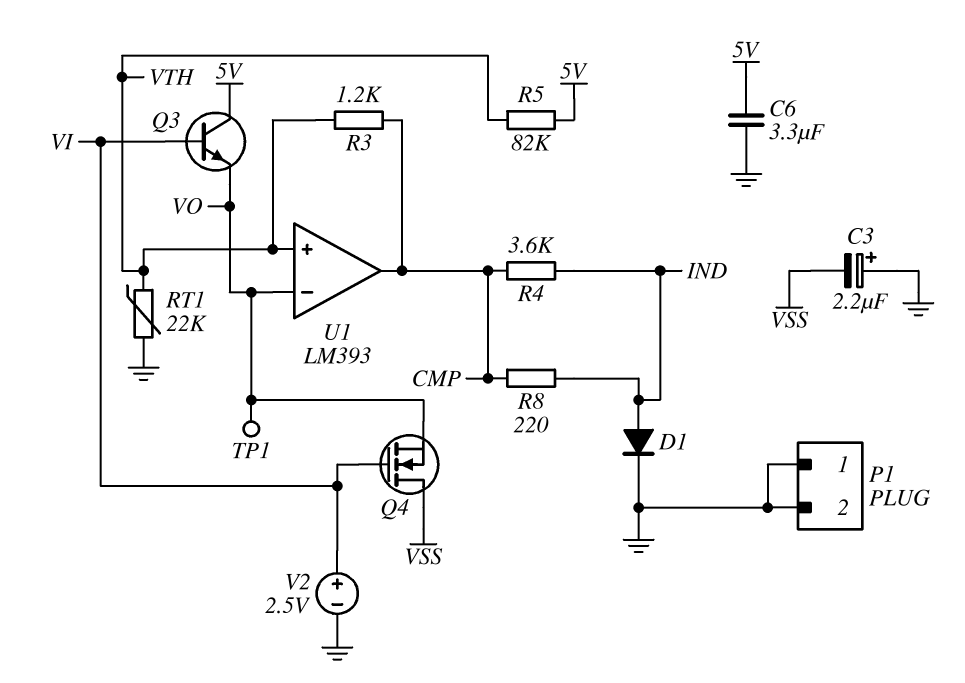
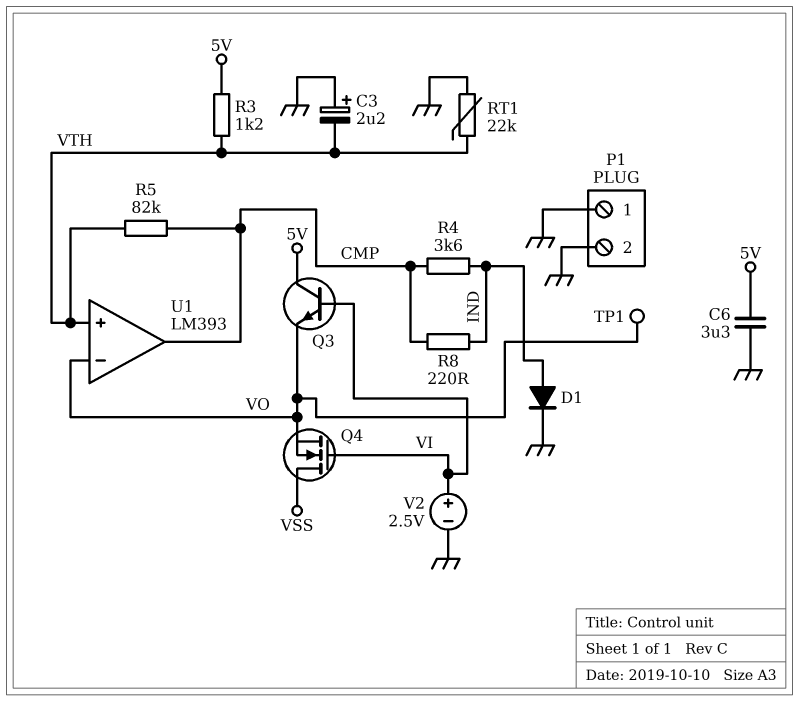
C3: 2.2uF (plus GND, minus VSS) -> 2.2uF (plus GND, minus VTH)
R3: 1.2k (CMP, VTH) -> 1.2k (5V, VTH)
R5: 82k (5V, VTH) -> 82k (CMP, VTH)

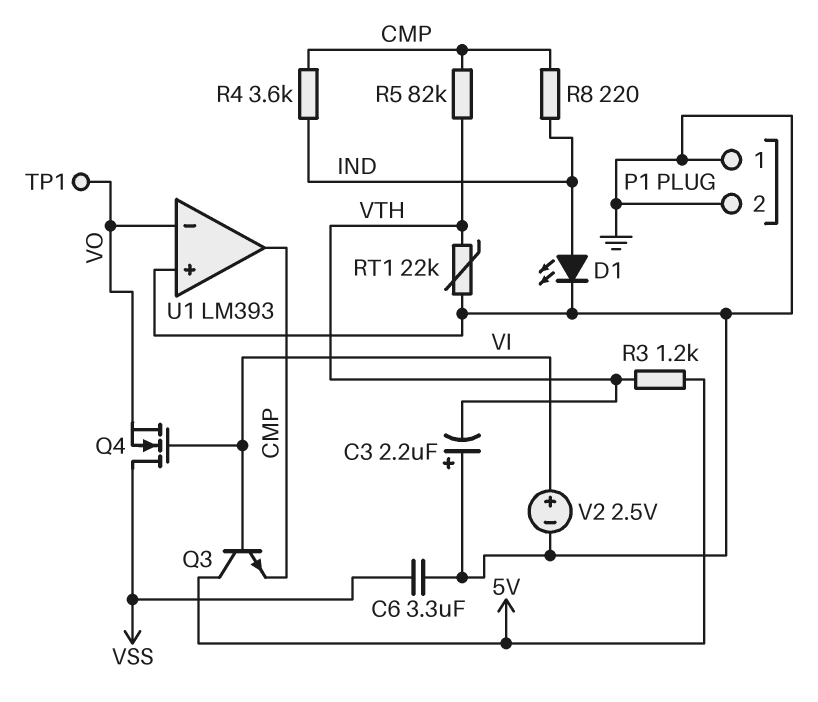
C6: 3.3uF (5V, GND) -> 3.3uF (GND, VSS)
D1: diode (A IND, K GND) -> LED (A IND, K GND)
Q3: NPN (B VI, C 5V, E VO) -> NPN (B VI, C 5V, E CMP)
U1 pin in+: VTH -> GND

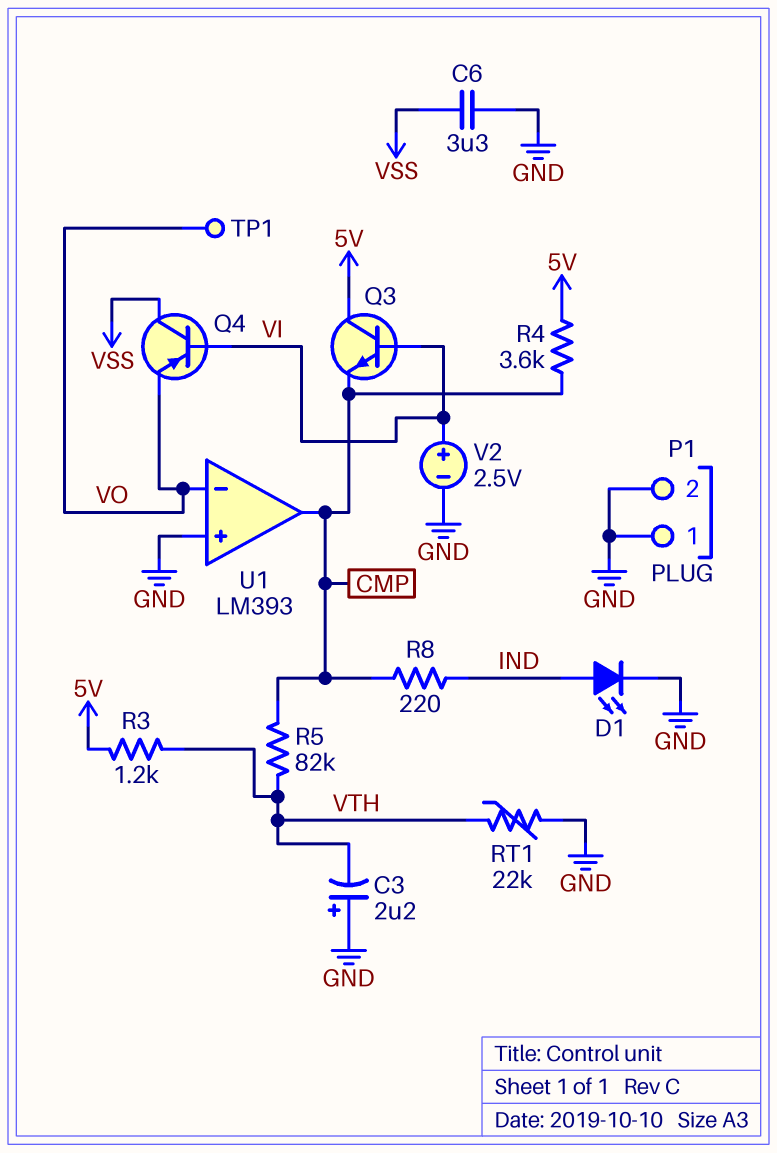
Q4: NMOS (G VI, D VSS, S VO) -> PNP (B VI, C VSS, E VO)
R4: 3.6k (CMP, IND) -> 3.6k (5V, CMP)

